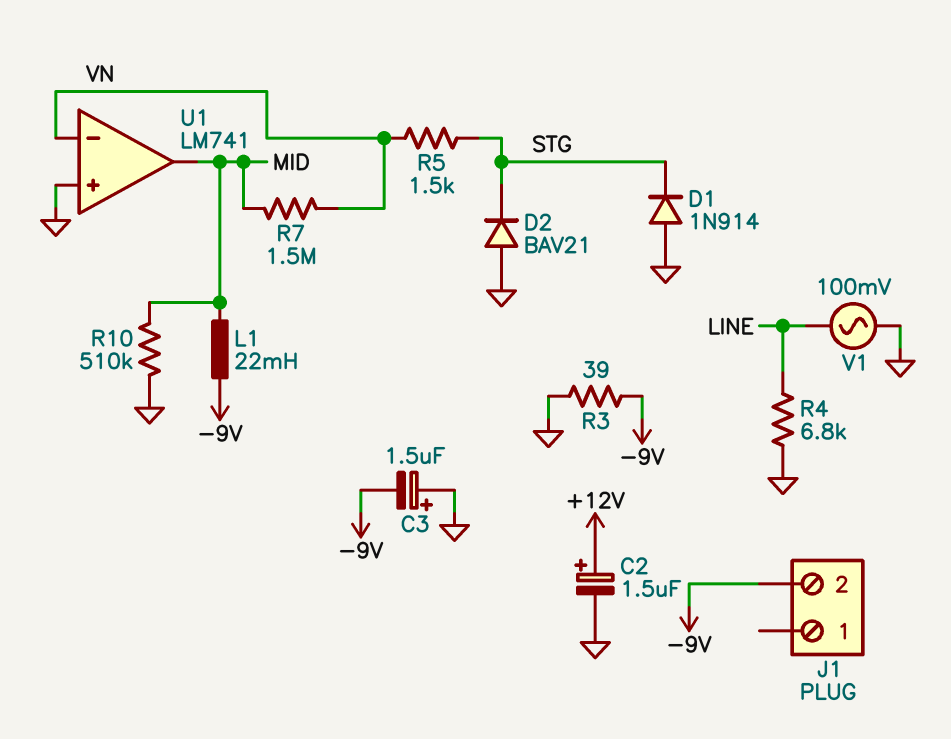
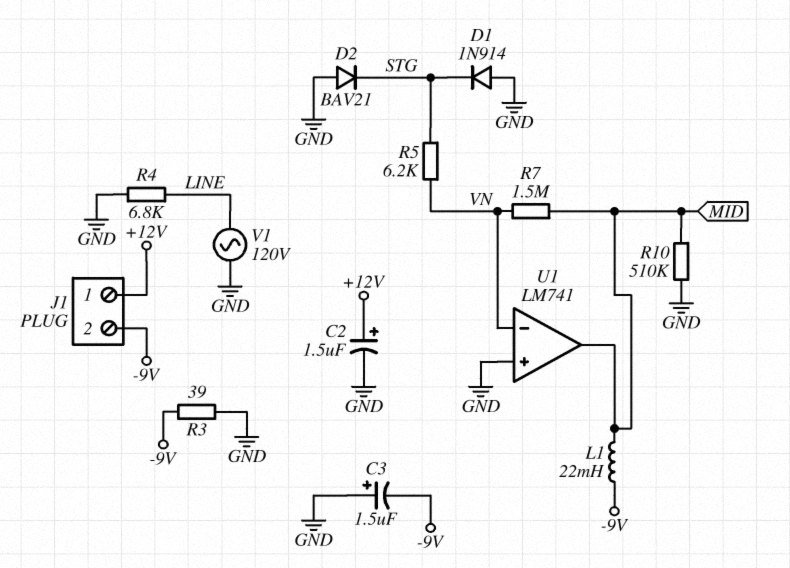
J1 pin 1: none -> +12V
R5: 1.5k (STG, VN) -> 6.2k (STG, VN)
V1: AC 100mV (GND, LINE) -> AC 120V (GND, LINE)

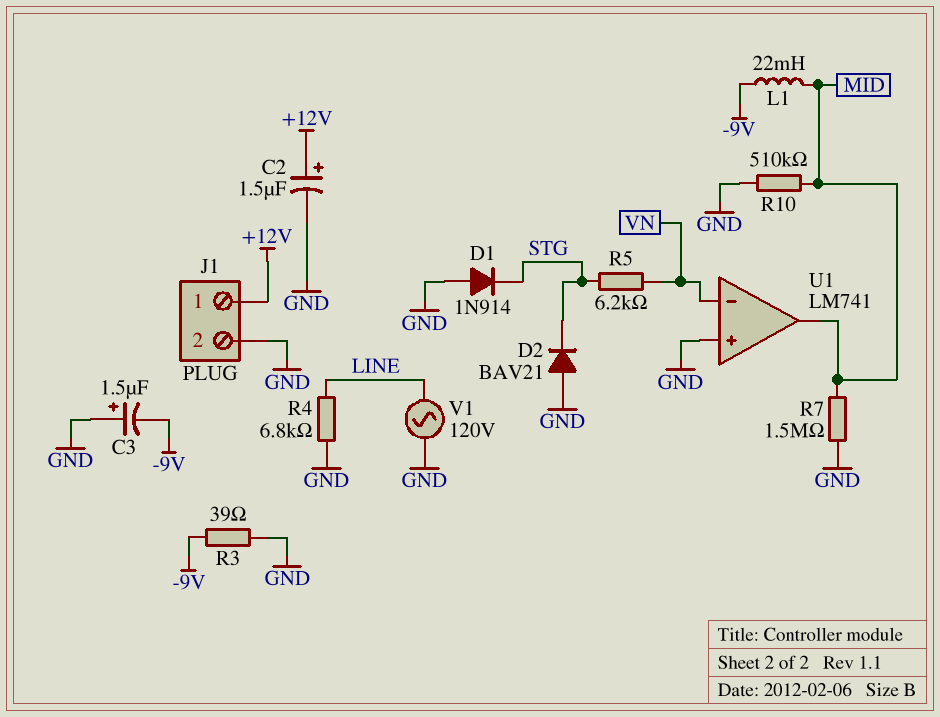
J1 pin 2: -9V -> GND
R7: 1.5M (MID, VN) -> 1.5M (GND, MID)

